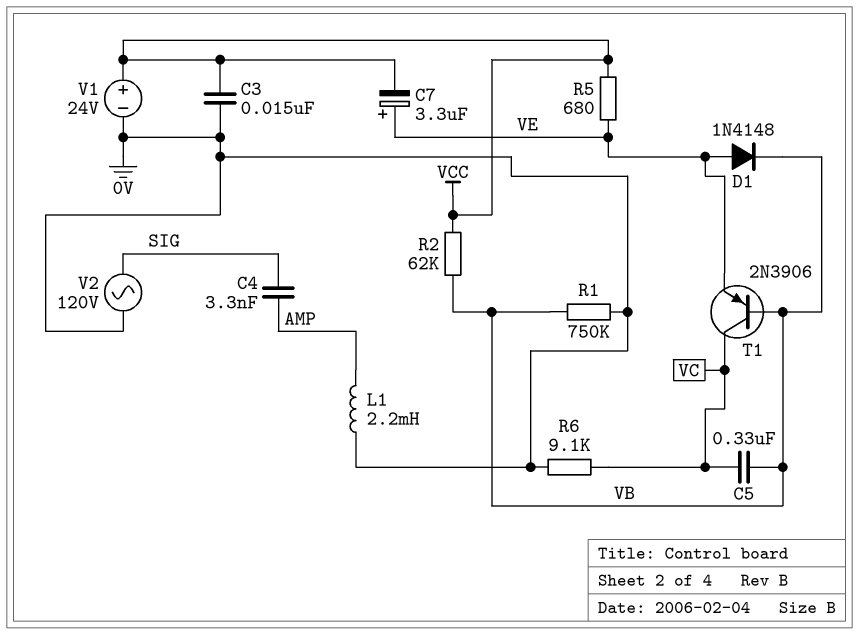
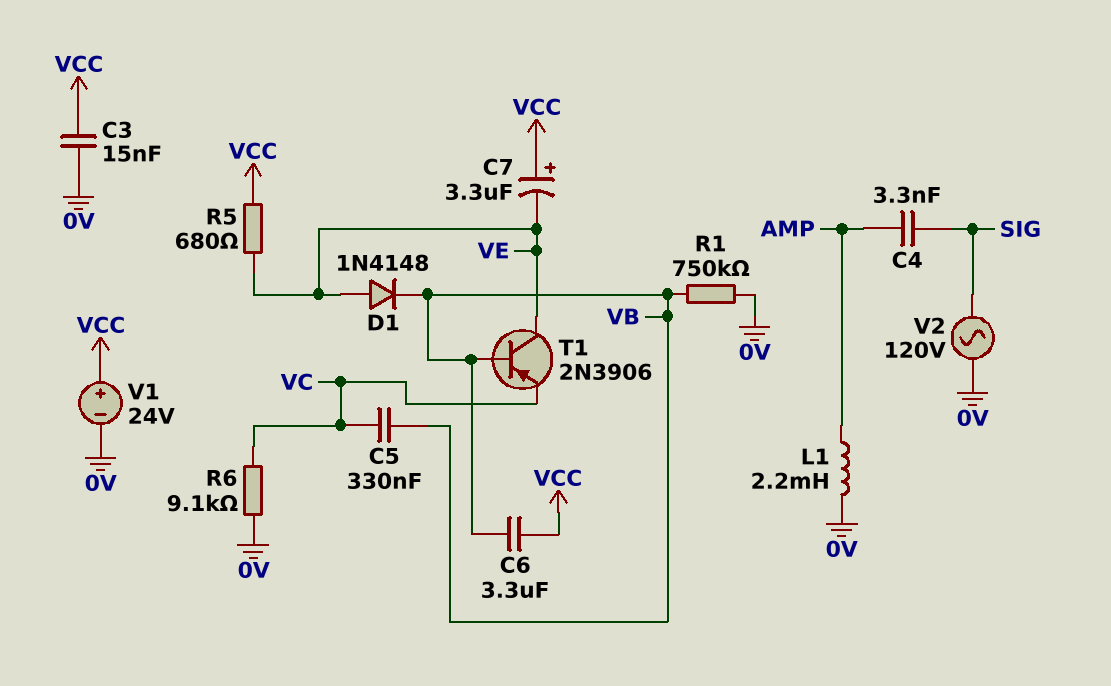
C6: none -> 3.3uF (VB, VCC)
C7: 3.3uF (plus VE, minus VCC) -> 3.3uF (plus VCC, minus VE)
R2: 62k (VB, VCC) -> none
T1: PNP 2N3906 (B VB, C VC, E VE) -> PNP 2N3906 (B VB, C VE, E VC)

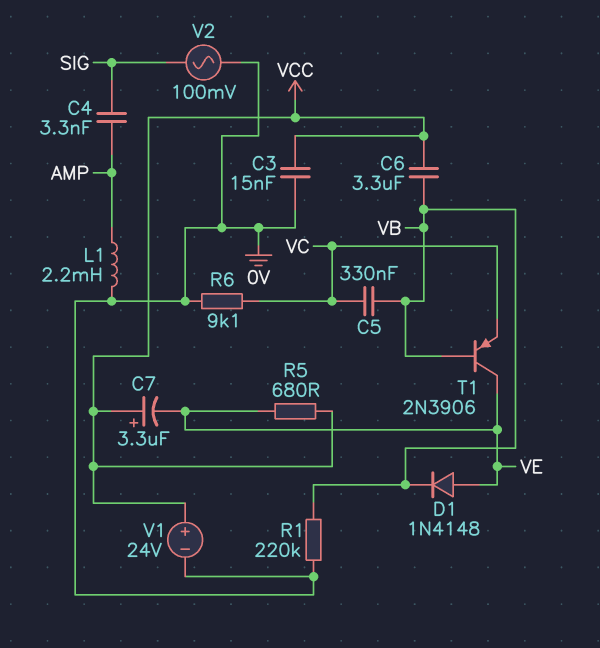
R1: 750k (0V, VB) -> 220k (0V, VB)
V2: AC 120V (0V, SIG) -> AC 100mV (0V, SIG)

